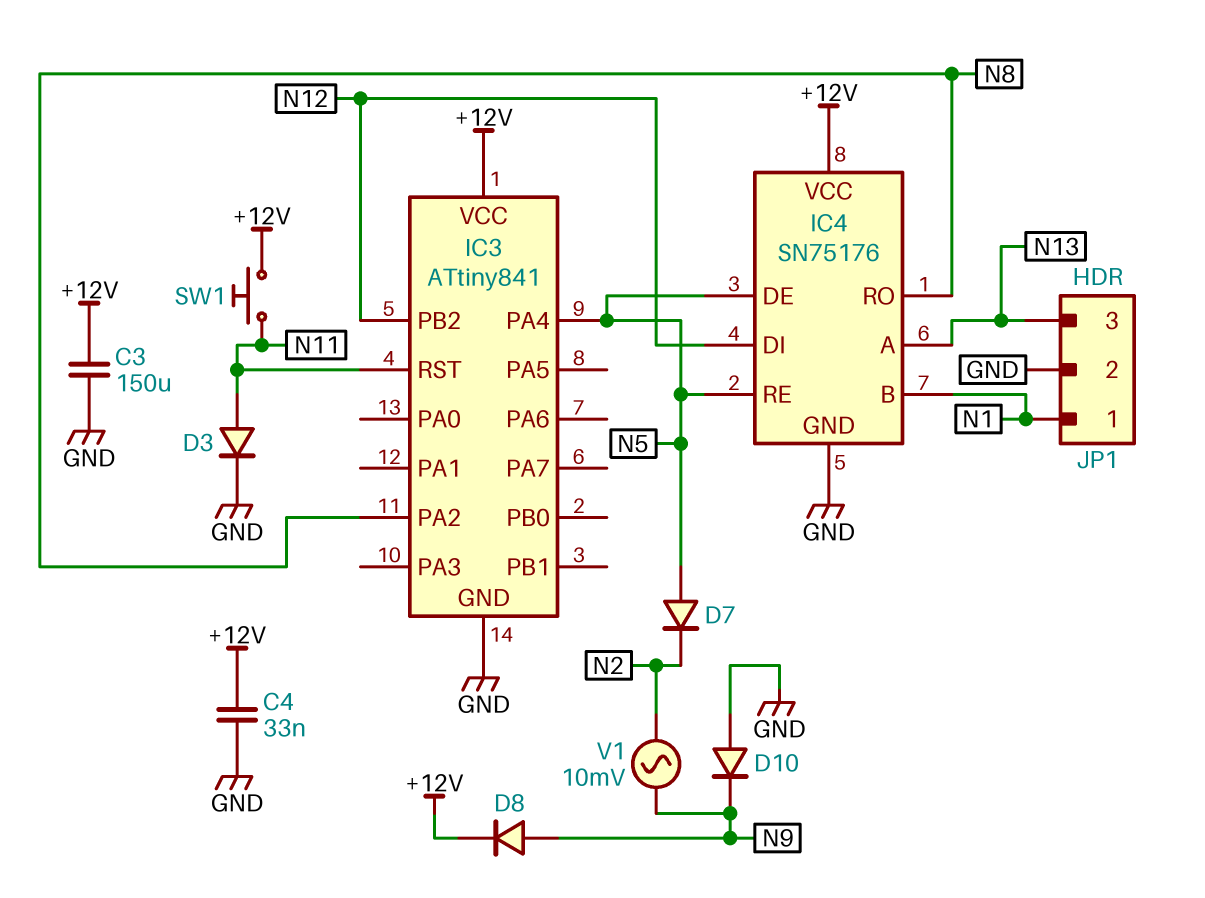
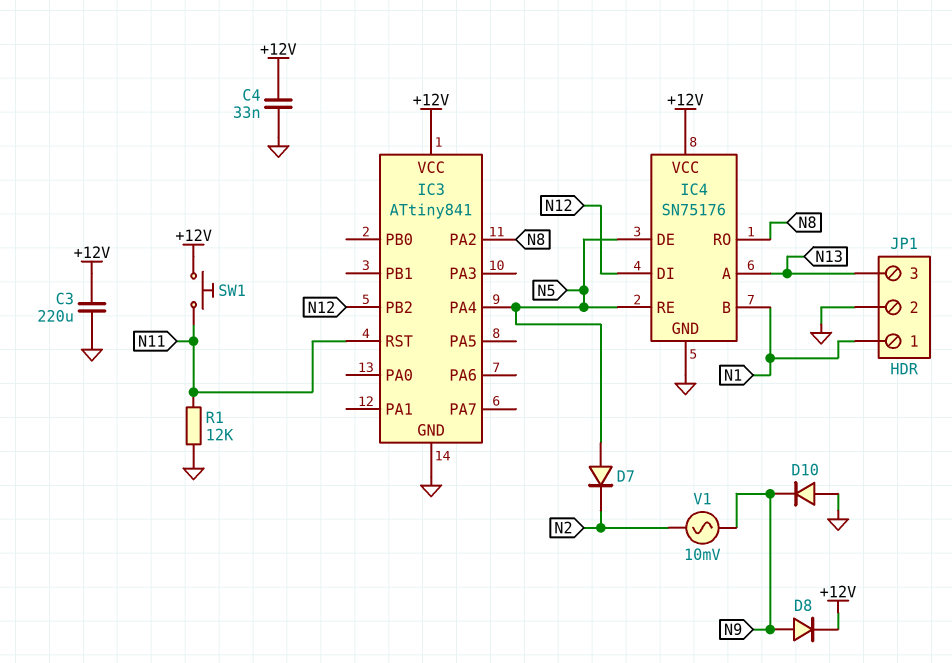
C3: 150uF (+12V, GND) -> 220uF (+12V, GND)
D3: diode (A N11, K GND) -> none
R1: none -> 12k (GND, N11)

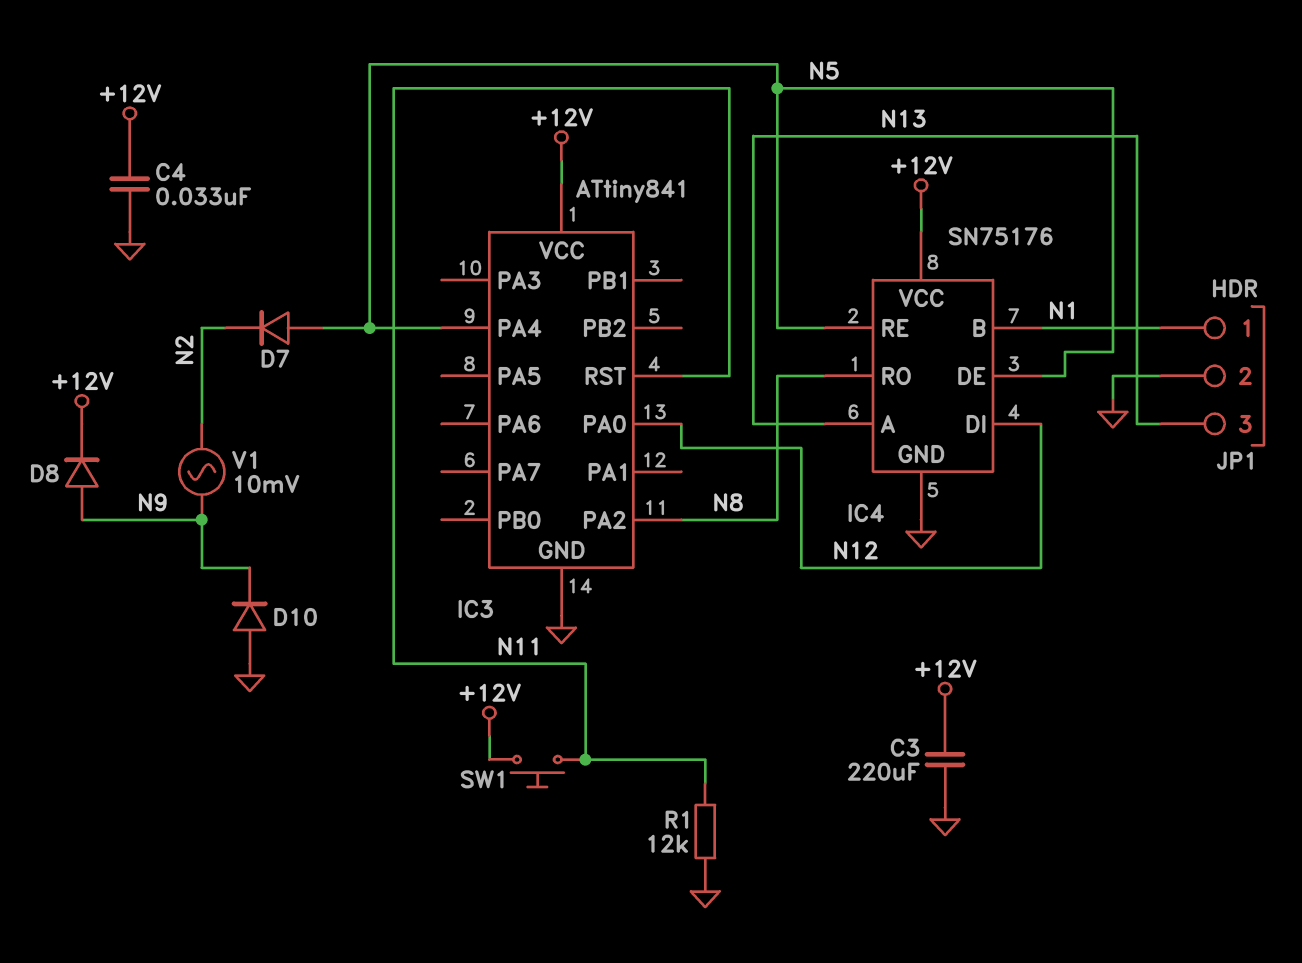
IC3 pin PA0: none -> N12
IC3 pin PB2: N12 -> none

